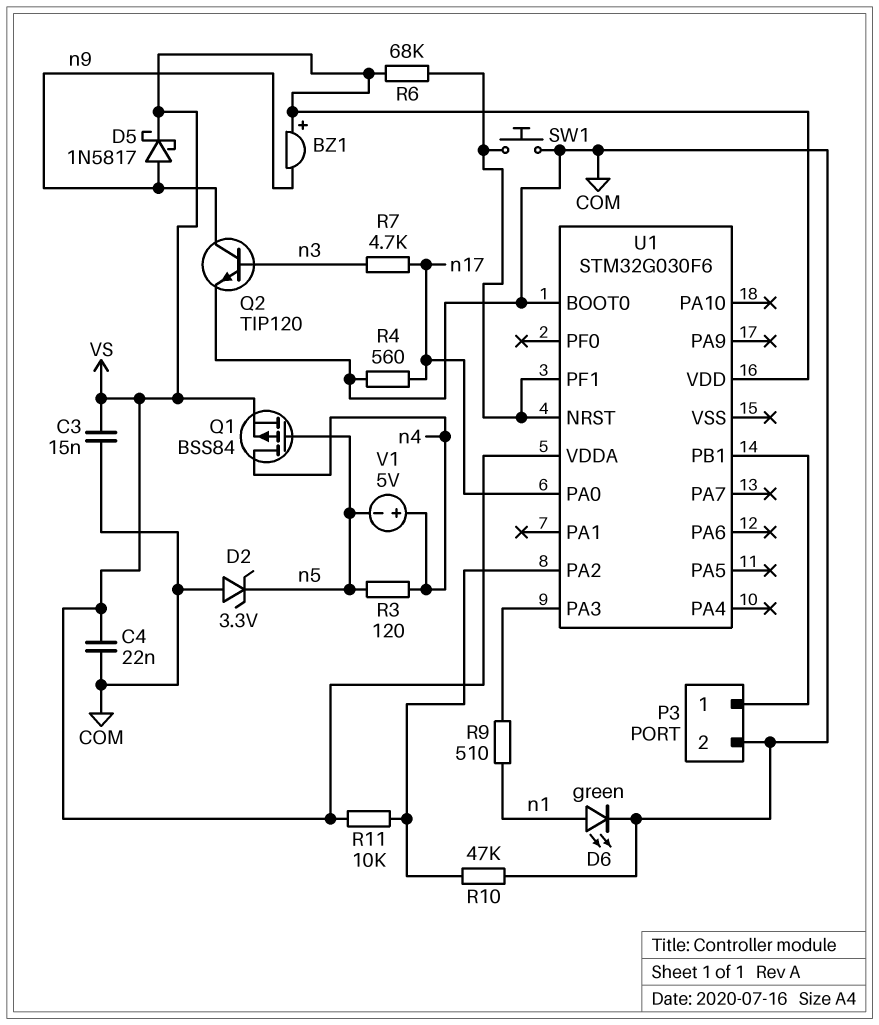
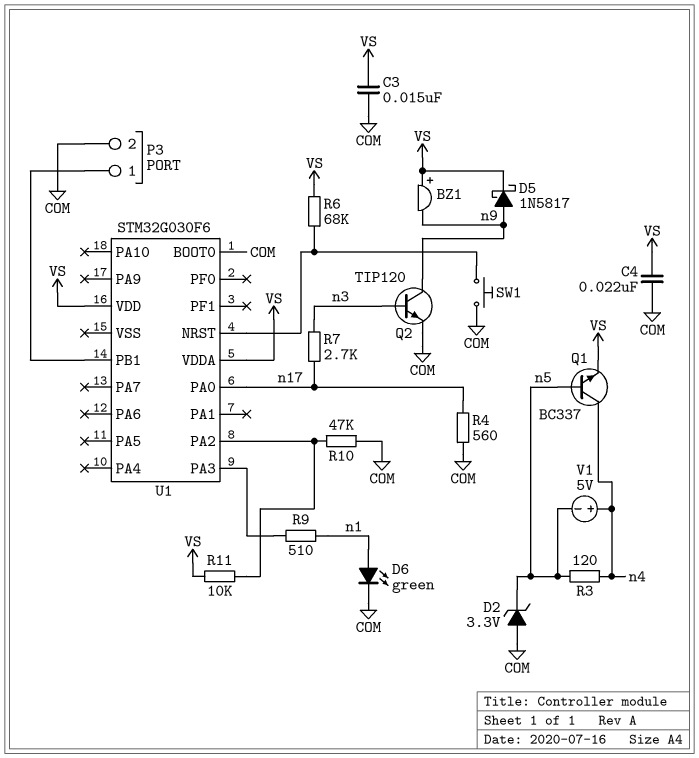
Q1: PMOS BSS84 (G n5, D n4, S VS) -> NPN BC337 (B n5, C n4, E VS)
R7: 4.7k (n3, n17) -> 2.7k (n3, n17)
U1 pin PF1: U1/NRST -> none

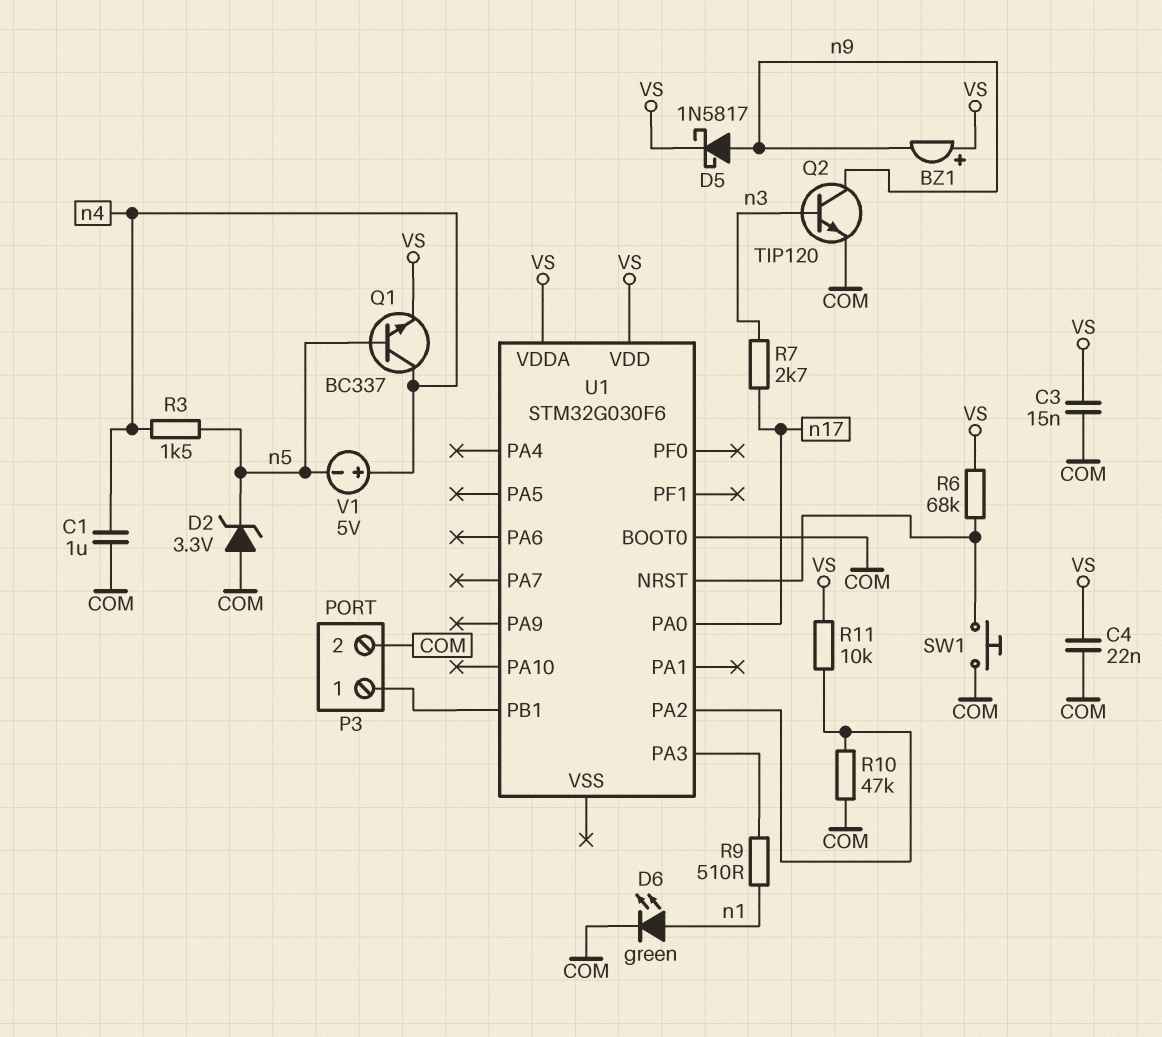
C1: none -> 1uF (COM, n4)
R3: 120 (n4, n5) -> 1.5k (n4, n5)
R4: 560 (COM, n17) -> none

